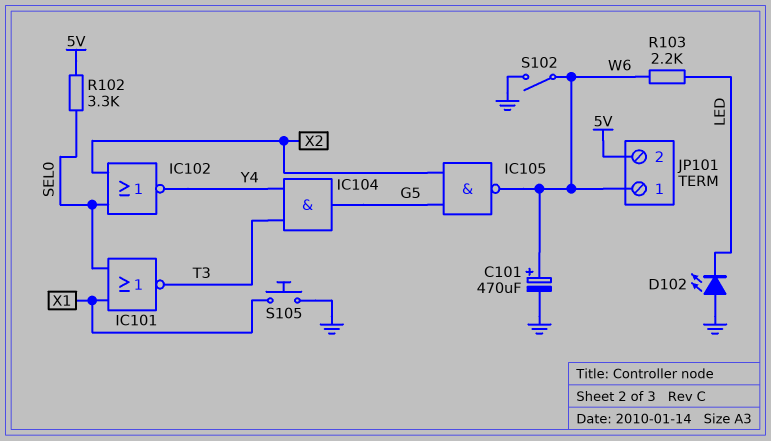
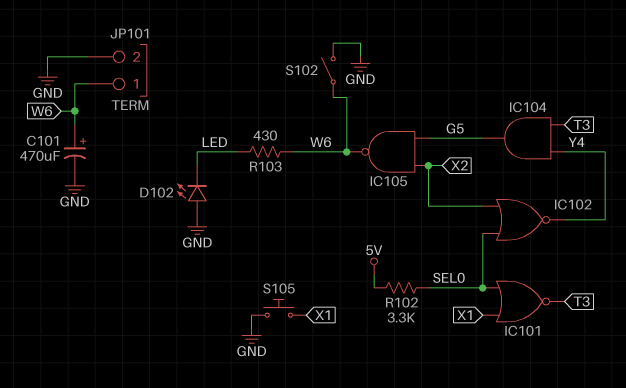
JP101 pin 2: 5V -> GND
R103: 2.2k (LED, W6) -> 430 (LED, W6)

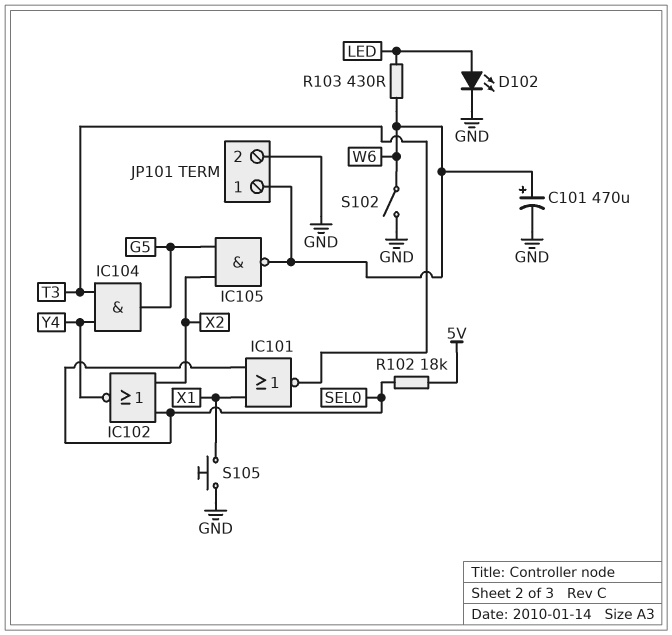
D102: LED (A GND, K LED) -> LED (A LED, K GND)
R102: 3.3k (5V, SEL0) -> 18k (5V, SEL0)

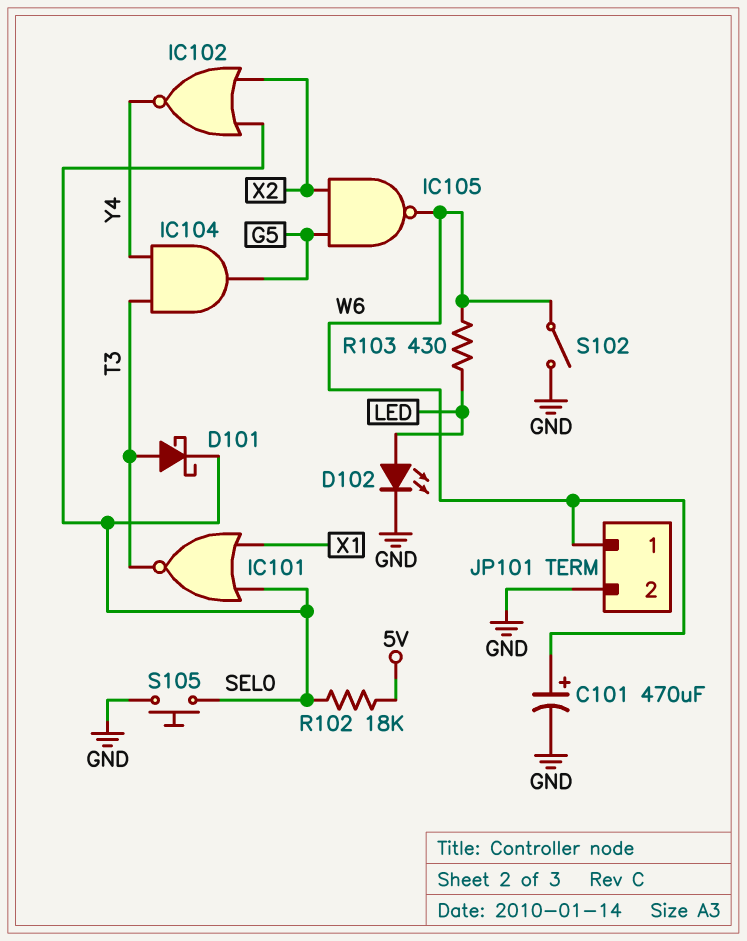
D101: none -> schottky (A T3, K SEL0)
S105: button (GND, X1) -> button (GND, SEL0)

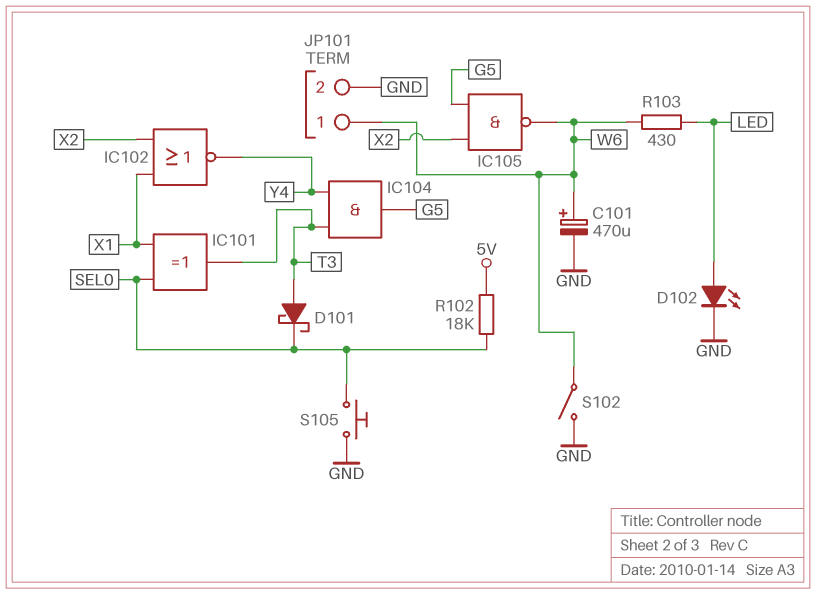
IC101: NOR (in SEL0, in X1, out T3) -> XOR (in SEL0, in X1, out T3)
IC102: NOR (in SEL0, in X2, out Y4) -> NOR (in X1, in X2, out Y4)

